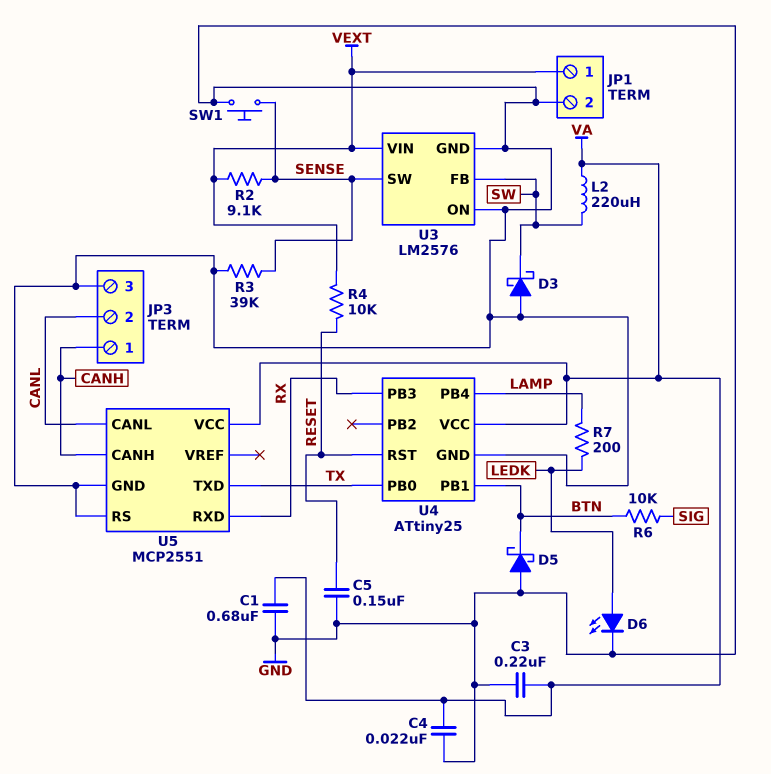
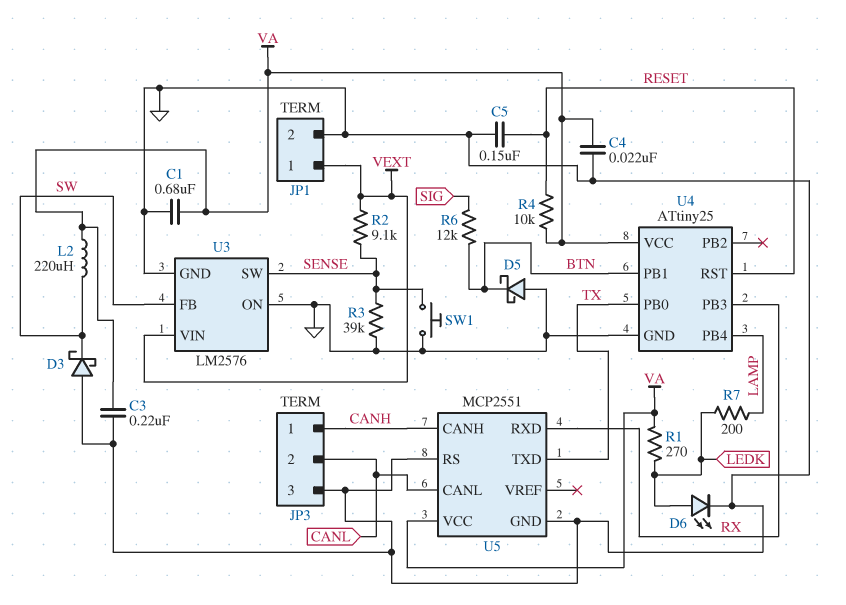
R1: none -> 270 (LEDK, VA)
R4: 10k (RESET, VEXT) -> 10k (RESET, VA)
R6: 10k (BTN, SIG) -> 12k (BTN, SIG)

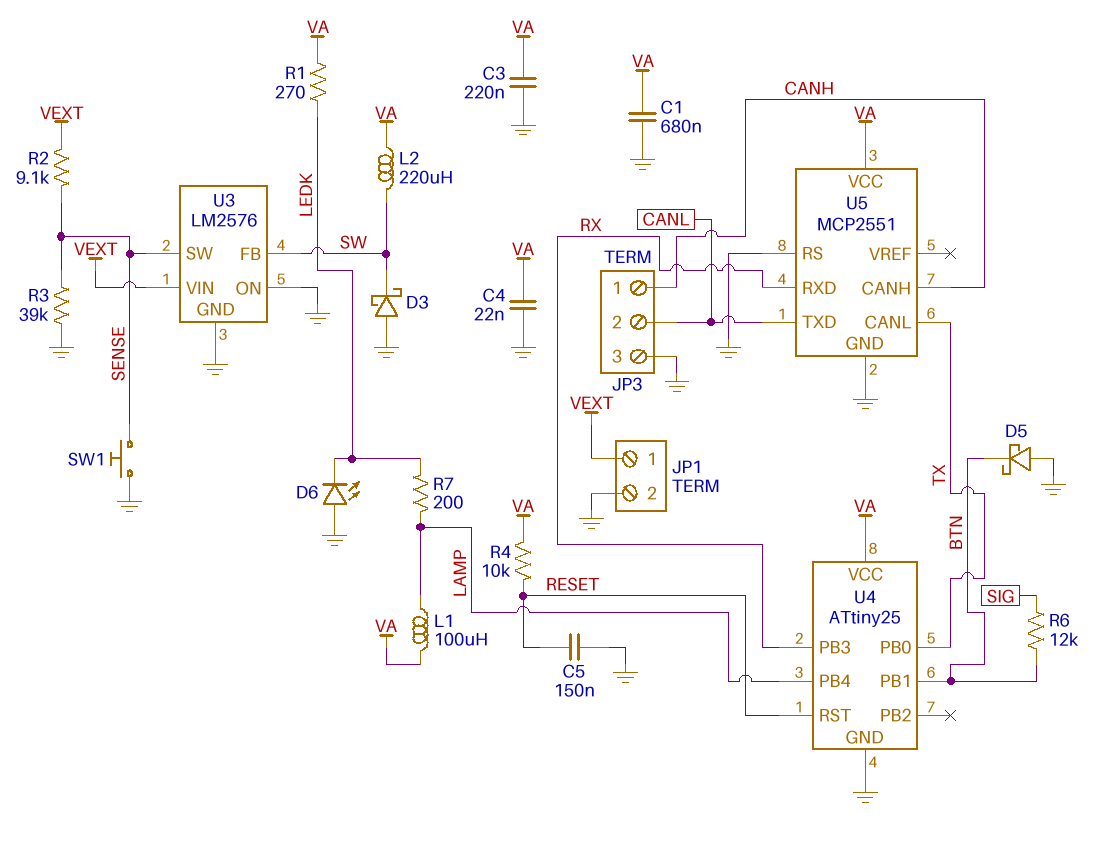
D6: LED (A LEDK, K GND) -> LED (A GND, K LEDK)
L1: none -> 100uH (LAMP, VA)
U5 pin CANL: CANL -> TX
U5 pin TXD: TX -> CANL

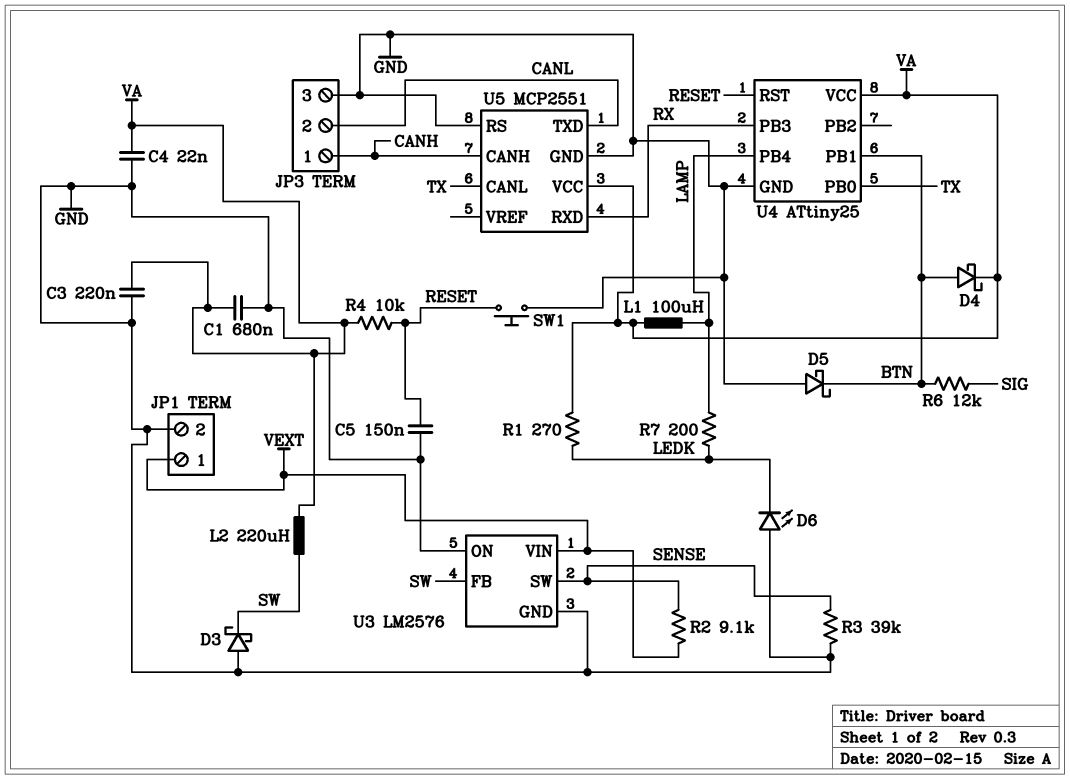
D4: none -> schottky (A BTN, K VA)
SW1: button (GND, SENSE) -> button (GND, RESET)

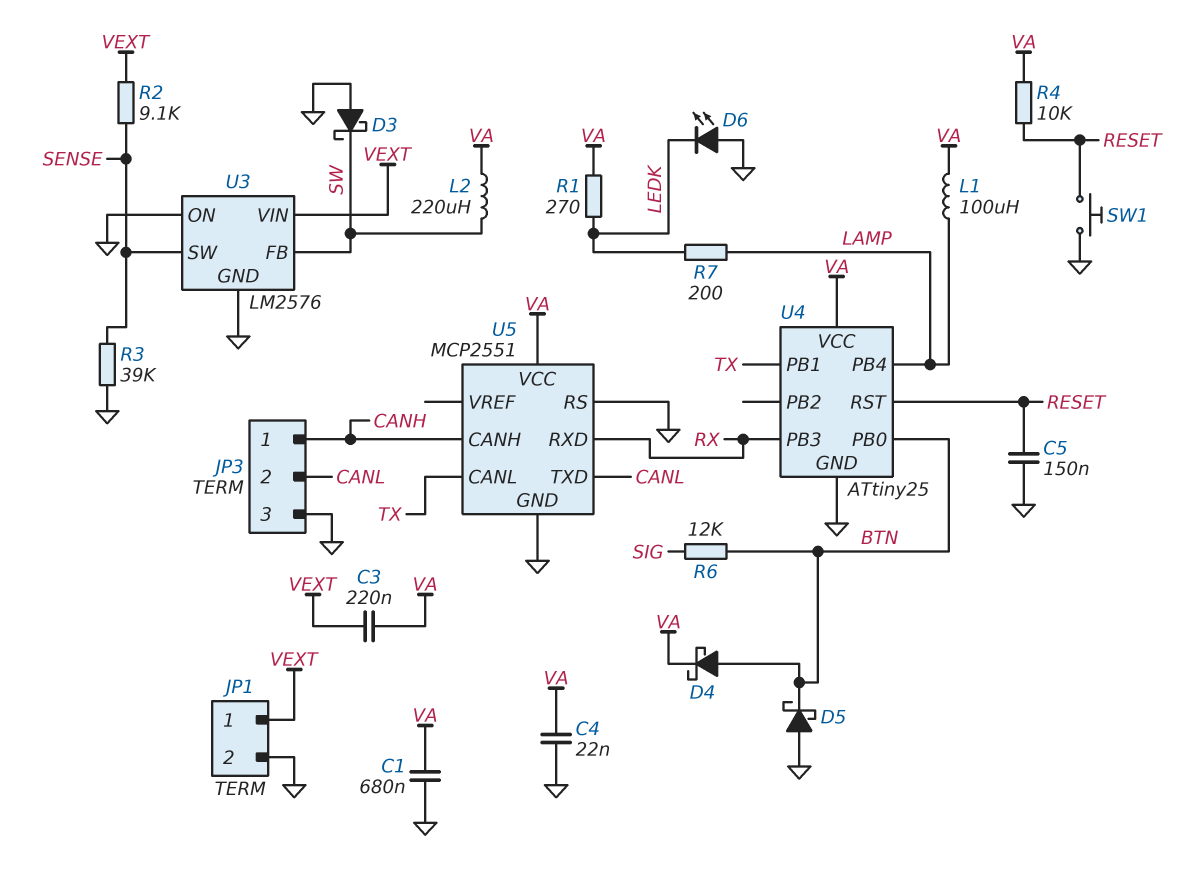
C3: 220nF (GND, VA) -> 220nF (VA, VEXT)
U4 pin PB0: TX -> BTN
U4 pin PB1: BTN -> TX

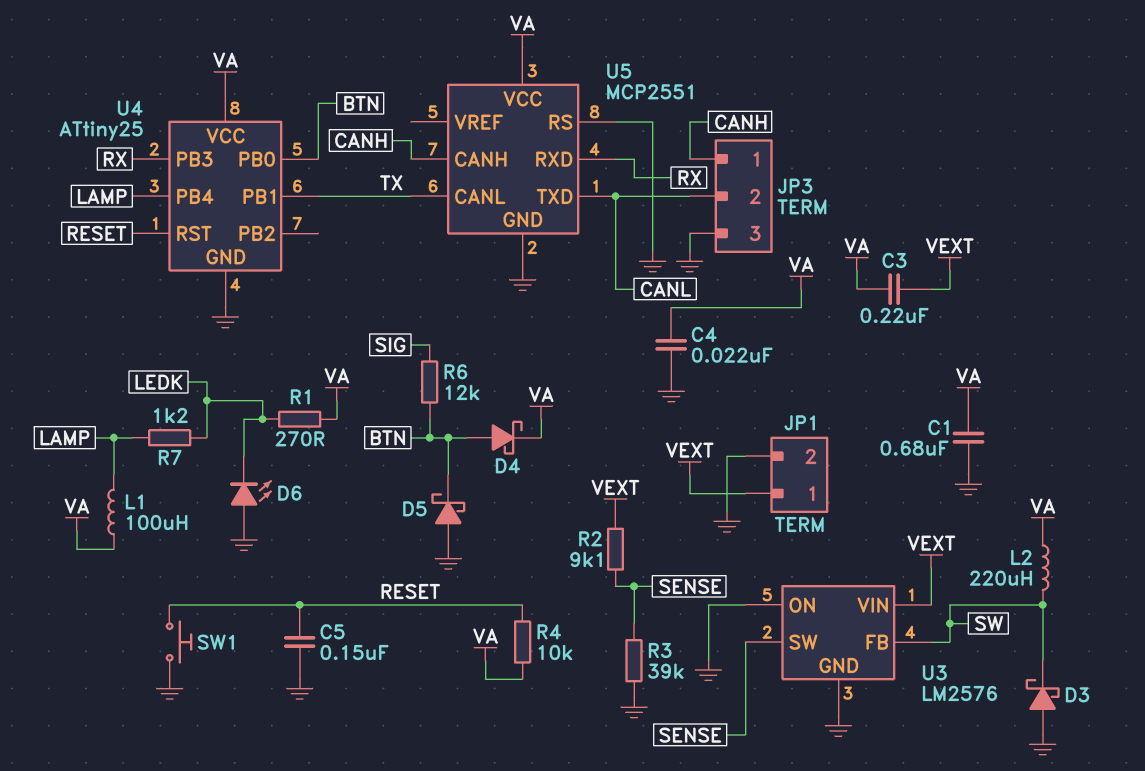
R7: 200 (LAMP, LEDK) -> 1.2k (LAMP, LEDK)

